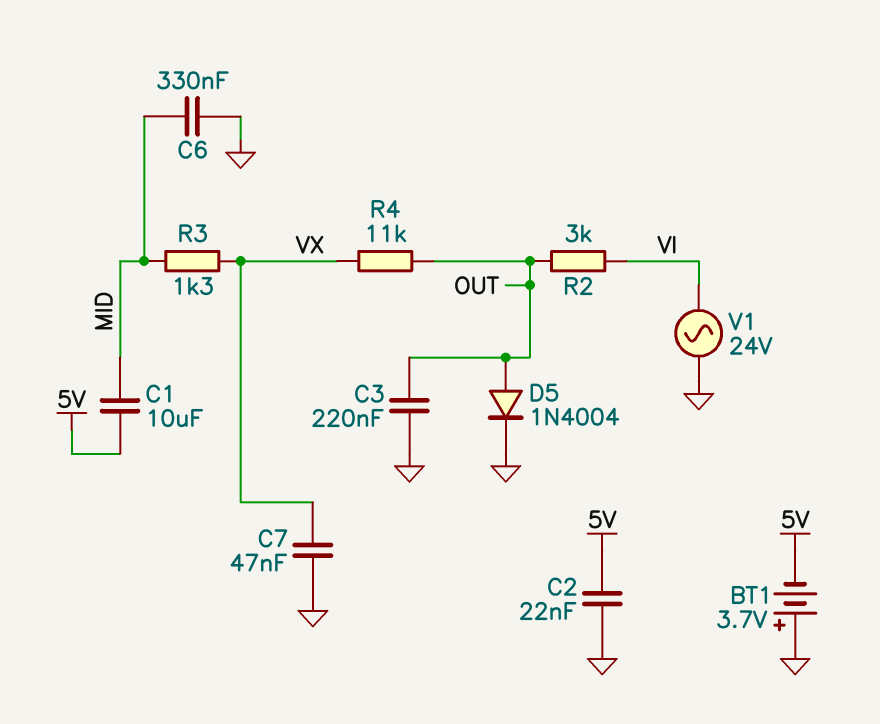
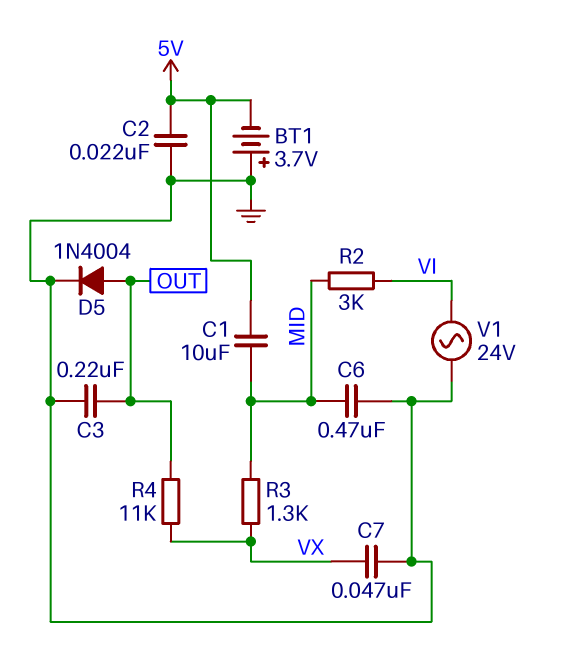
C6: 330nF (GND, MID) -> 470nF (GND, MID)
R2: 3k (OUT, VI) -> 3k (MID, VI)

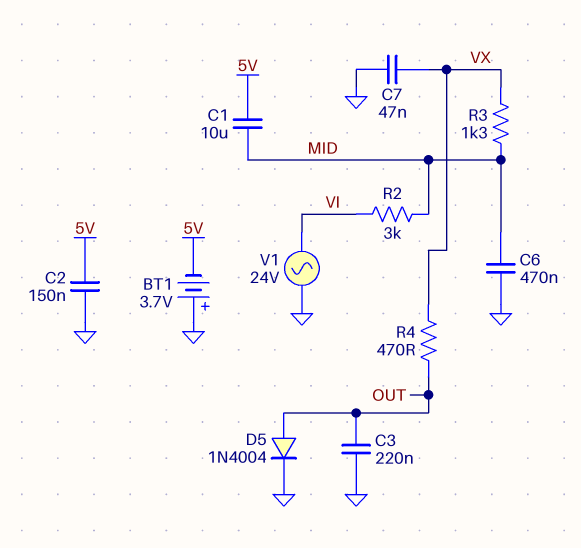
C2: 22nF (5V, GND) -> 150nF (5V, GND)
R4: 11k (OUT, VX) -> 470 (OUT, VX)

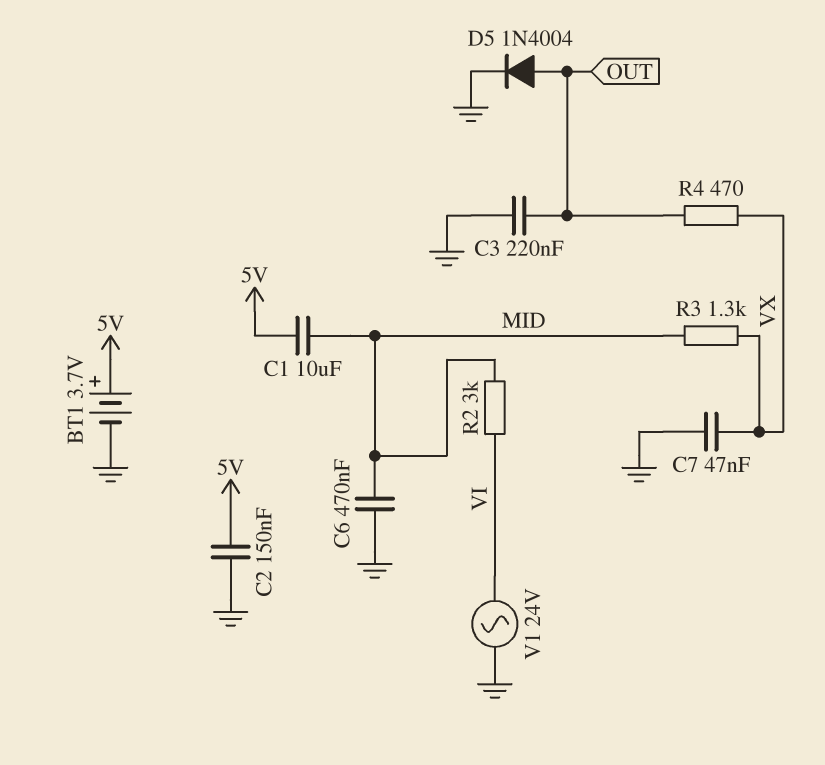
BT1: 3.7V (plus GND, minus 5V) -> 3.7V (plus 5V, minus GND)

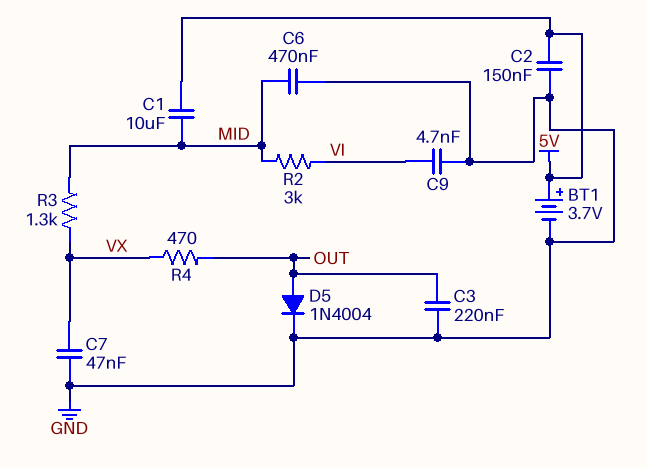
C9: none -> 4.7nF (GND, VI)
V1: AC 24V (GND, VI) -> none

